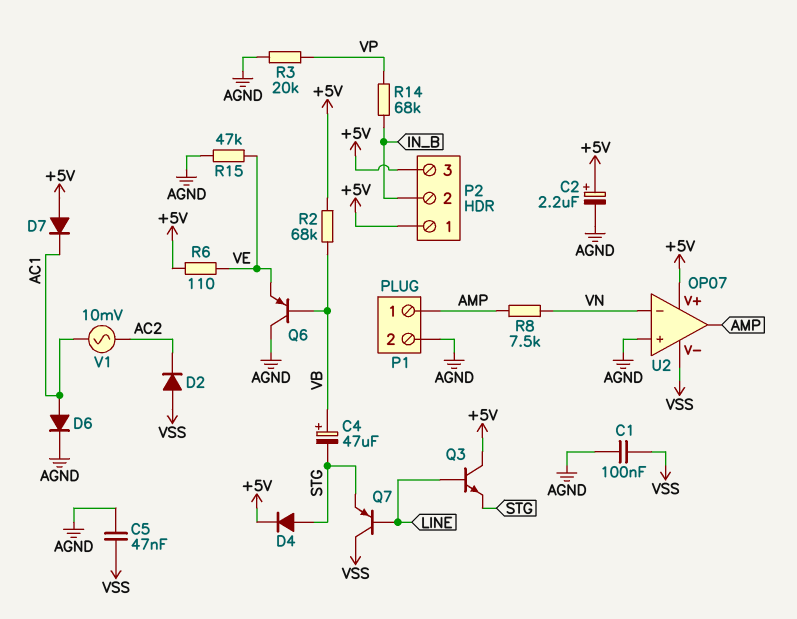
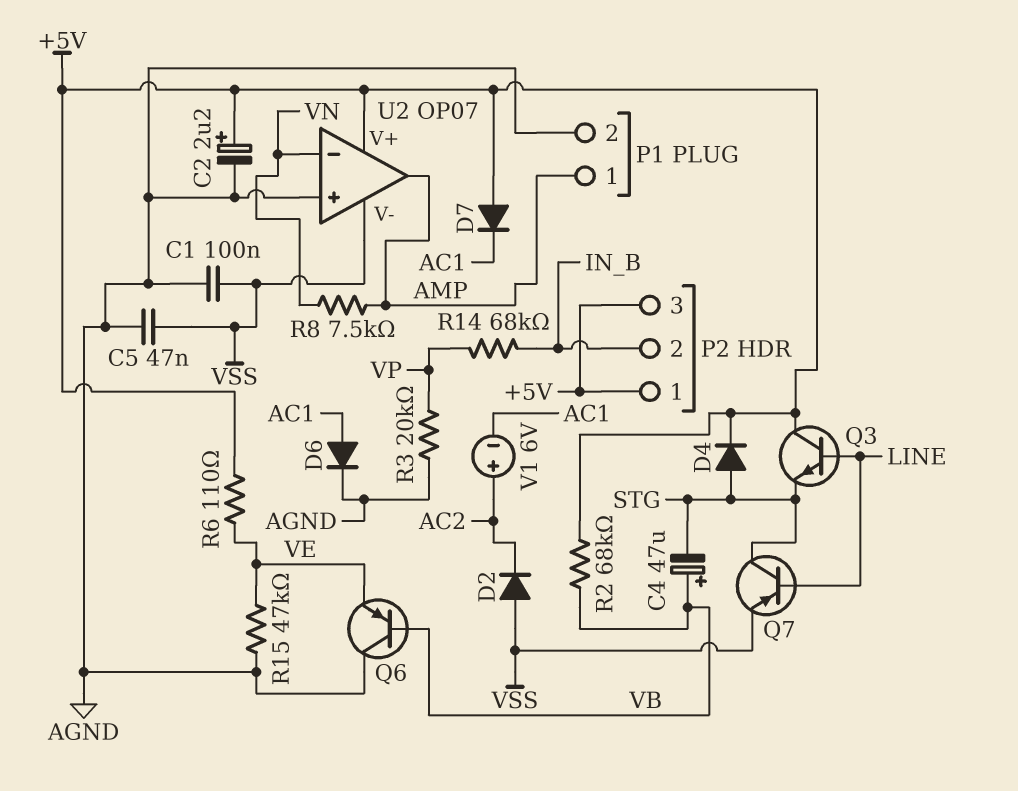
Q7: PNP (B LINE, C VSS, E STG) -> PNP (B LINE, C STG, E VSS)
V1: AC 10mV (AC1, AC2) -> 6V (plus AC2, minus AC1)

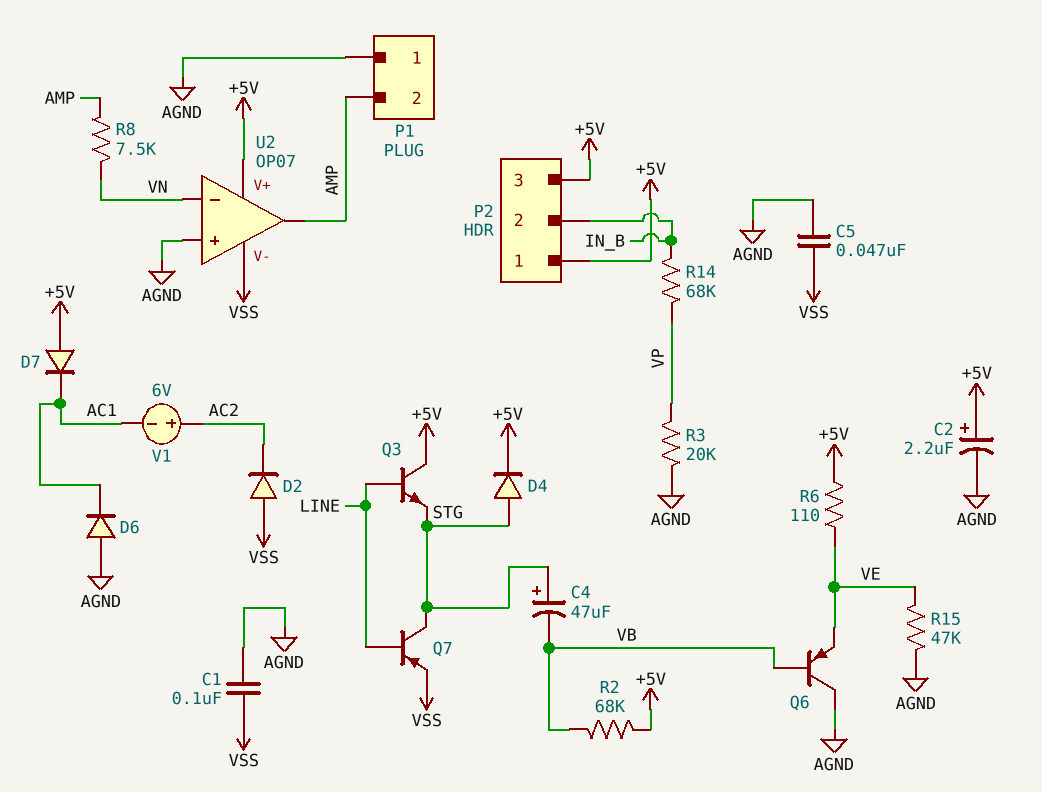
C4: 47uF (plus VB, minus STG) -> 47uF (plus STG, minus VB)
D6: diode (A AC1, K AGND) -> diode (A AGND, K AC1)
P1 pin 1: AMP -> AGND
P1 pin 2: AGND -> AMP

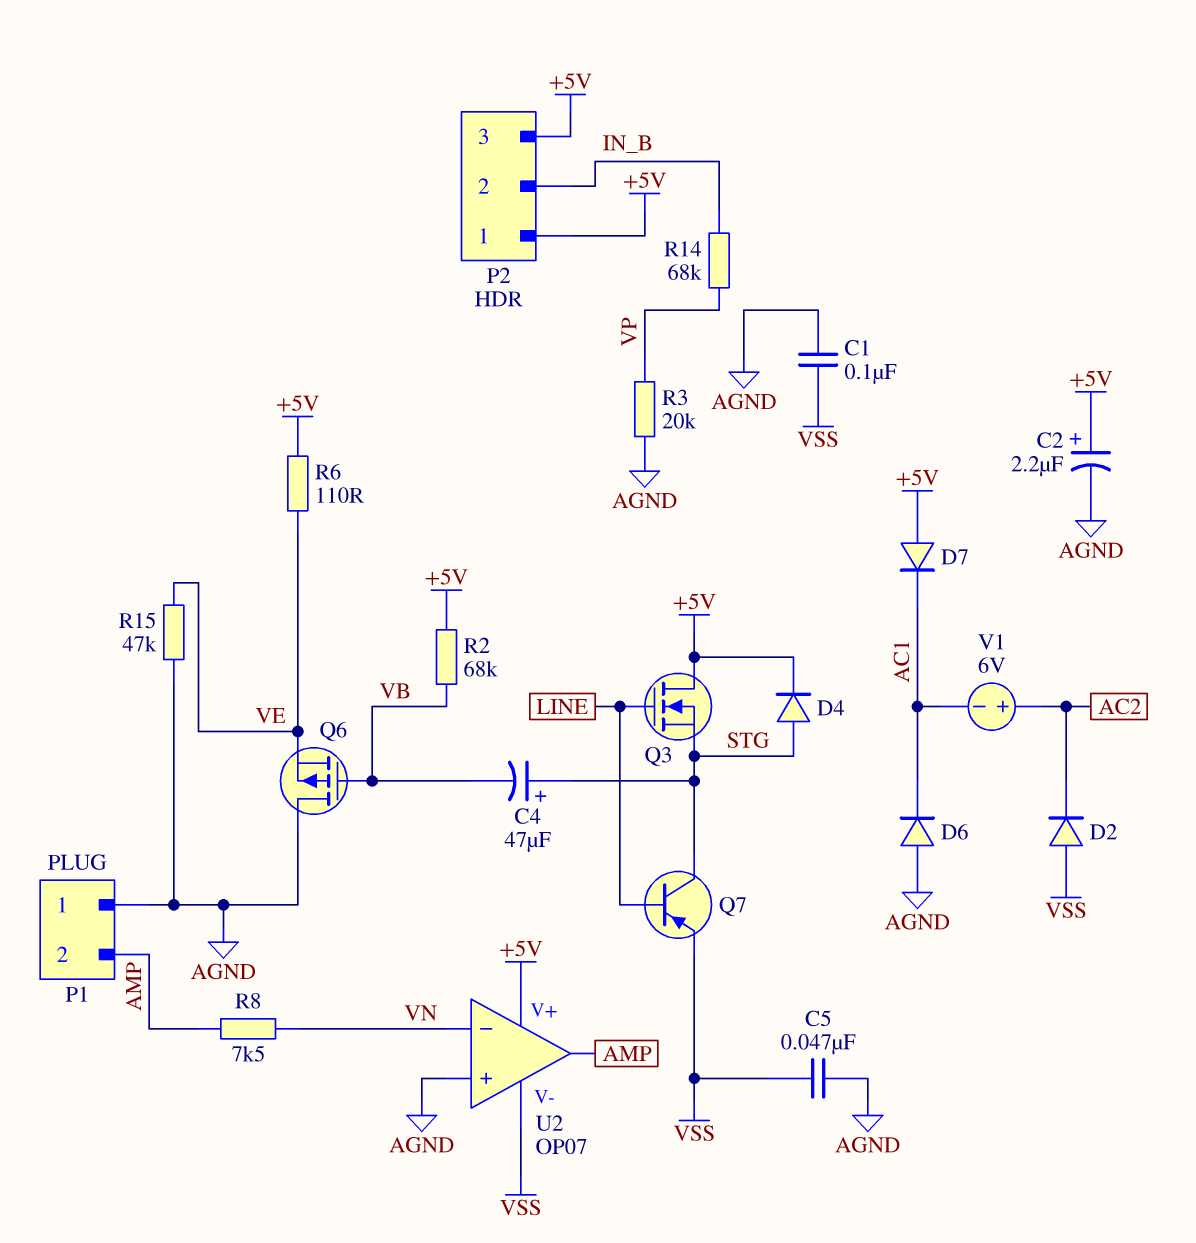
Q3: NPN (B LINE, C +5V, E STG) -> NMOS (G LINE, D +5V, S STG)
Q6: PNP (B VB, C AGND, E VE) -> PMOS (G VB, D AGND, S VE)

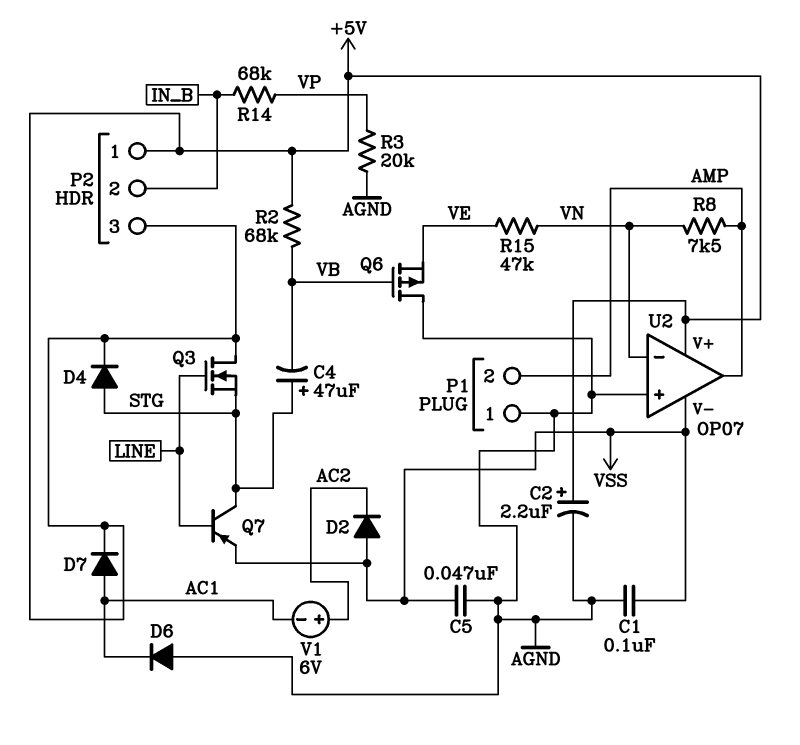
D7: diode (A +5V, K AC1) -> diode (A AC1, K +5V)
R6: 110 (+5V, VE) -> none
R15: 47k (AGND, VE) -> 47k (VE, VN)

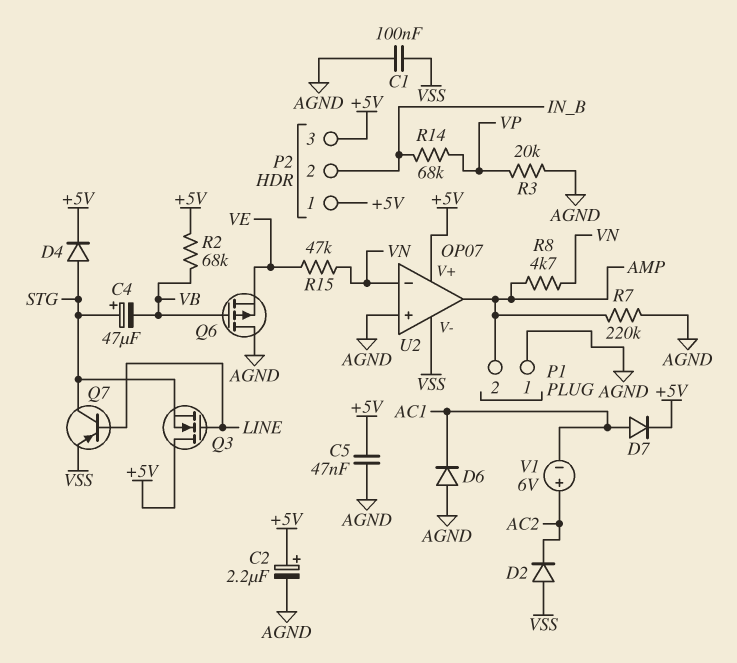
C5: 47nF (AGND, VSS) -> 47nF (+5V, AGND)
R7: none -> 220k (AGND, AMP)
R8: 7.5k (AMP, VN) -> 4.7k (AMP, VN)

